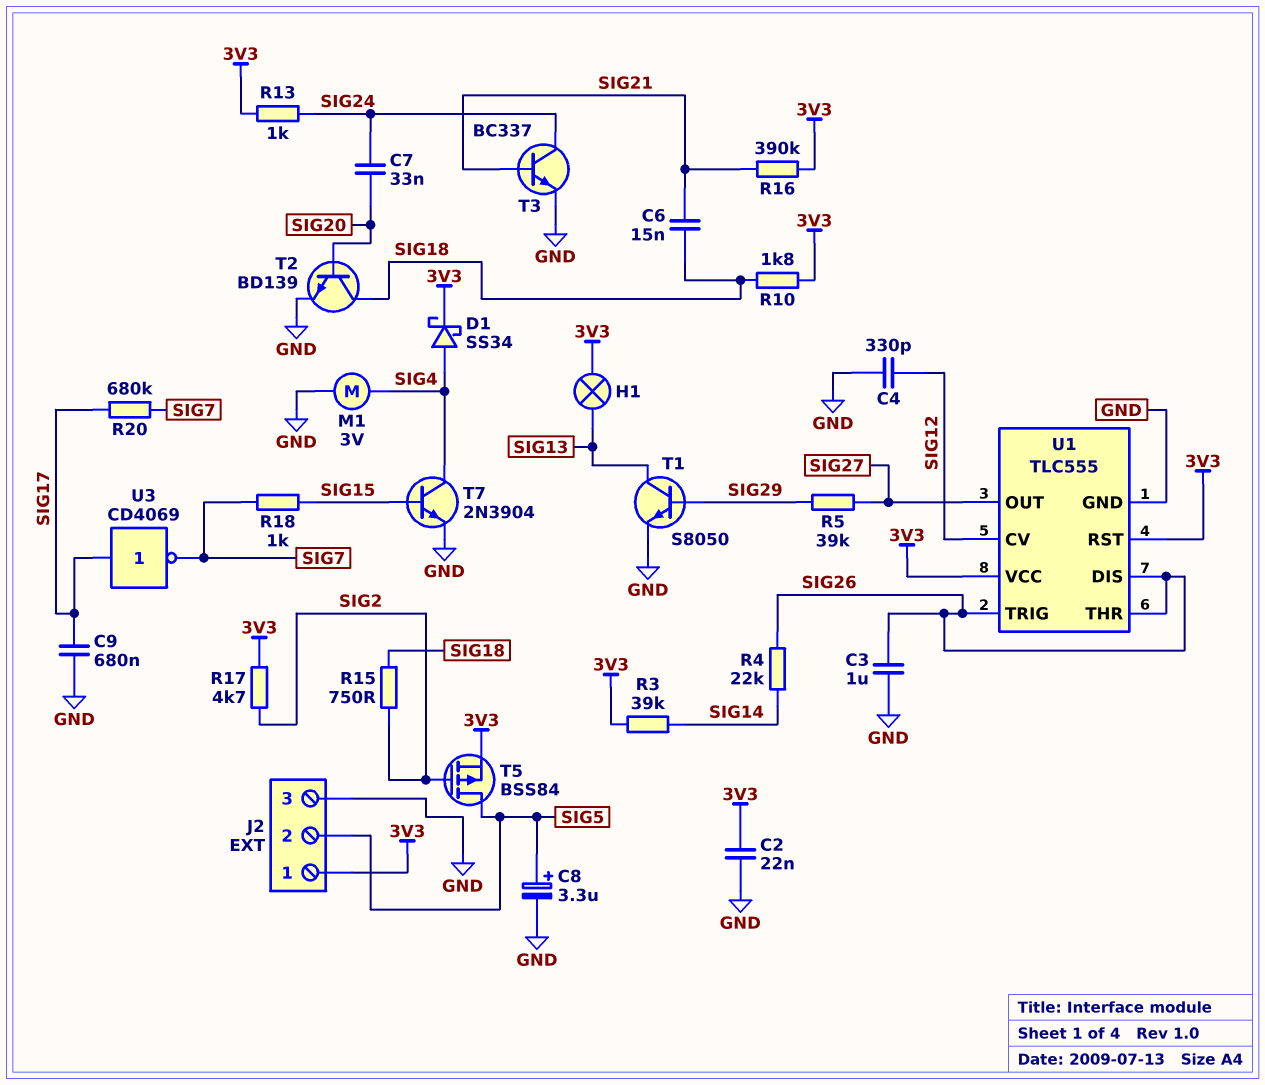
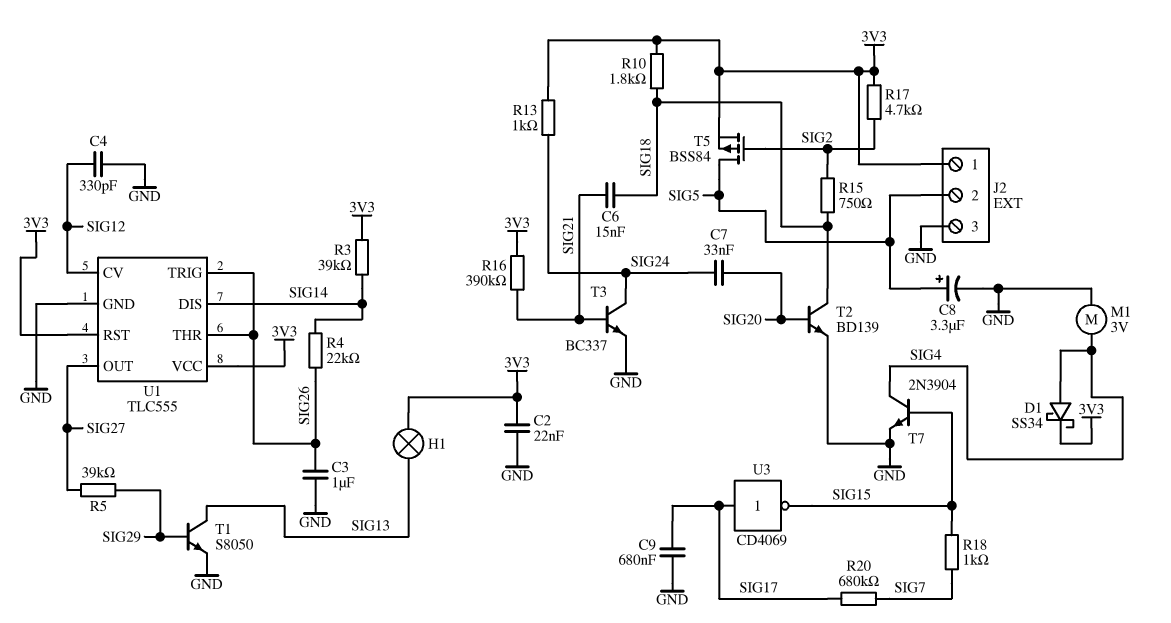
U1 pin DIS: SIG26 -> SIG14
U3: NOT CD4069 (in SIG17, out SIG7) -> NOT CD4069 (in SIG17, out SIG15)

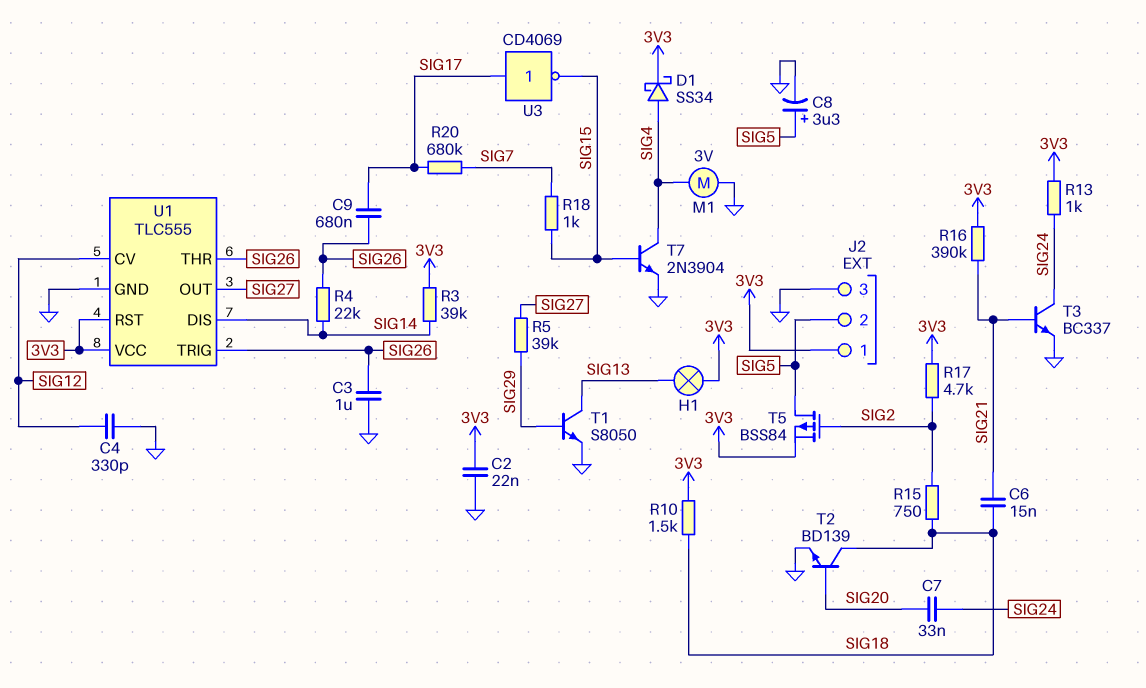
C9: 680nF (GND, SIG17) -> 680nF (SIG17, SIG26)
R10: 1.8k (3V3, SIG18) -> 1.5k (3V3, SIG18)

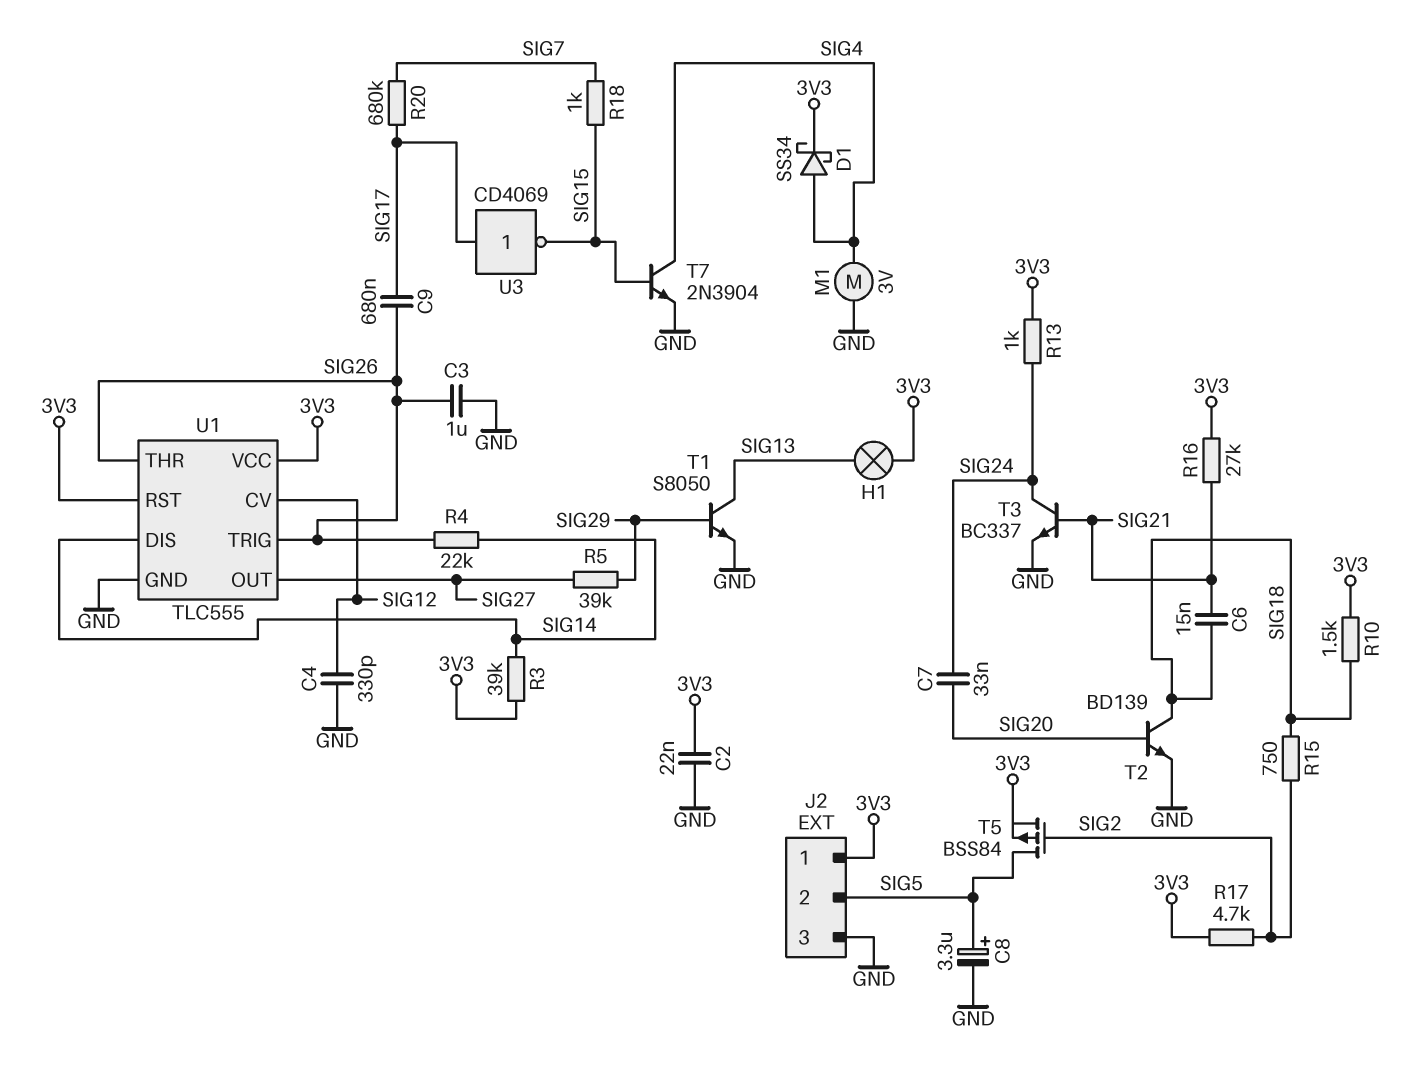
R16: 390k (3V3, SIG21) -> 27k (3V3, SIG21)

